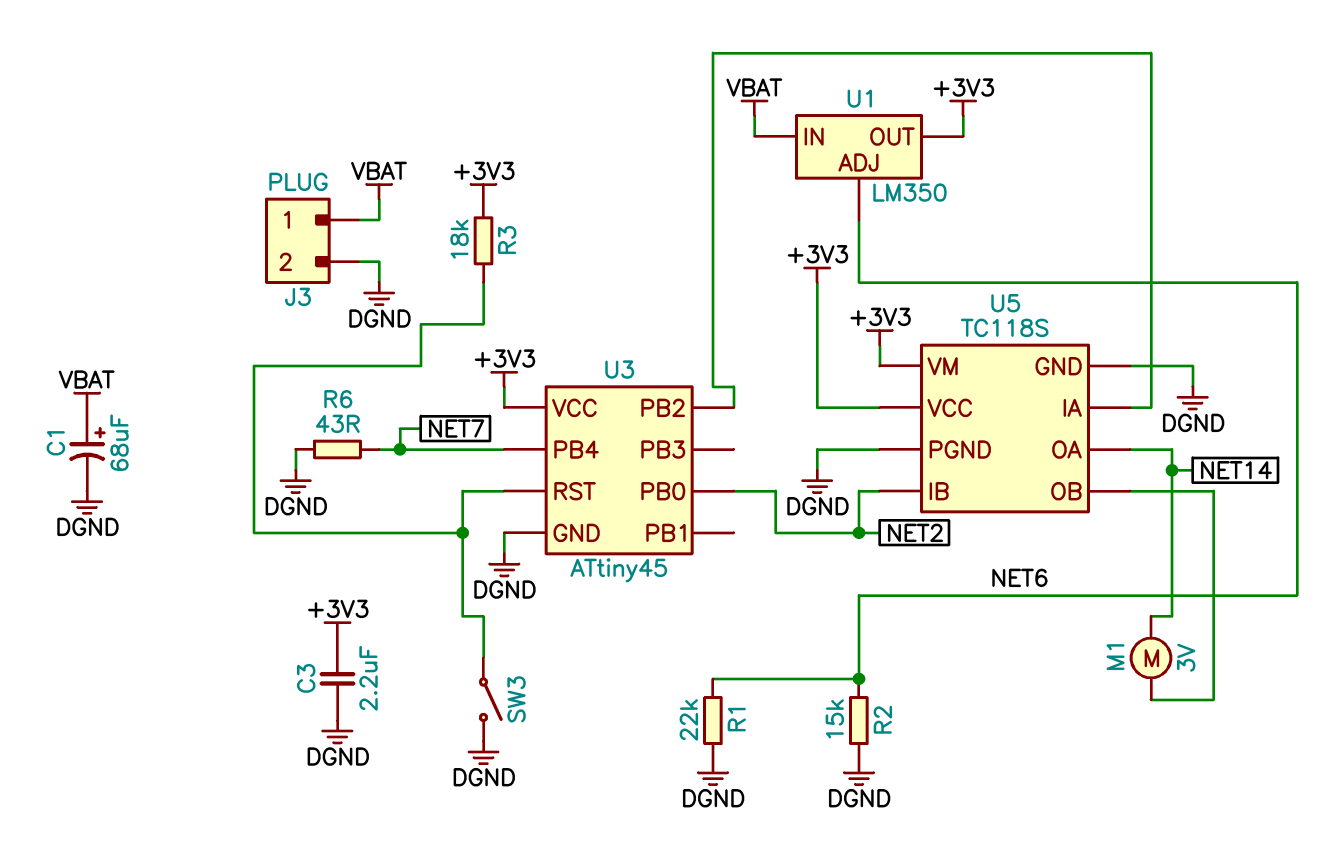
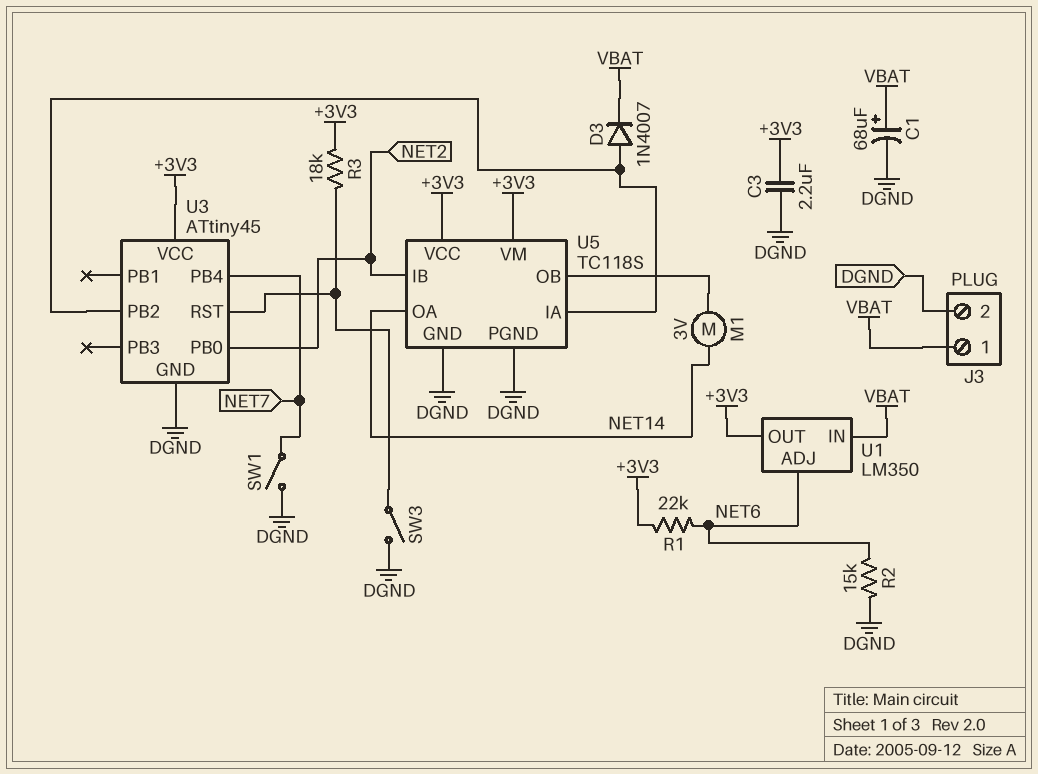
D3: none -> diode 1N4007 (A U3/PB2, K VBAT)
R1: 22k (DGND, NET6) -> 22k (+3V3, NET6)
R6: 43 (DGND, NET7) -> none
SW1: none -> switch (DGND, NET7)

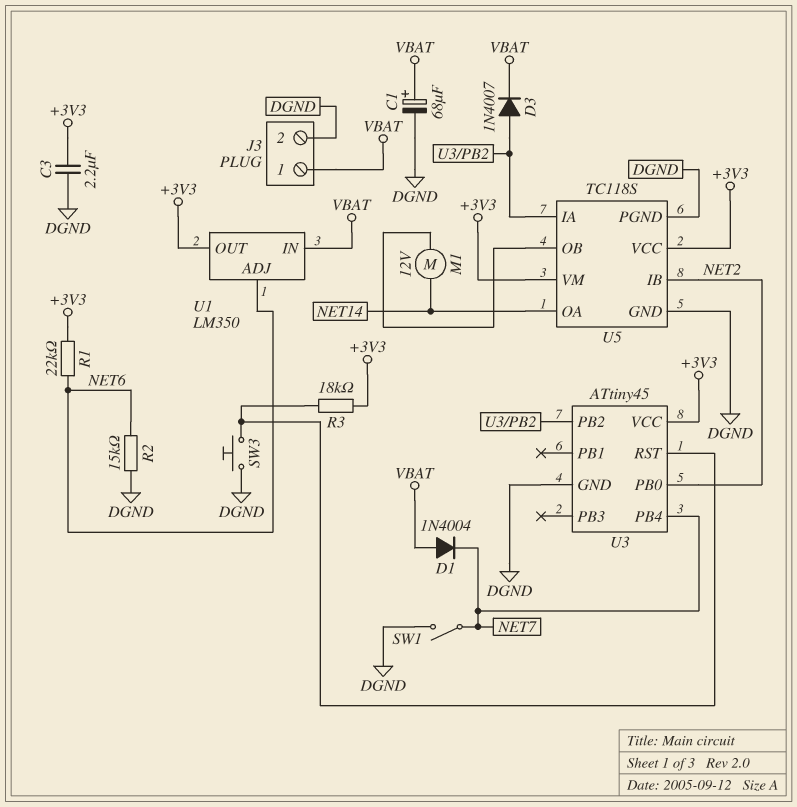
D1: none -> diode 1N4004 (A VBAT, K NET7)
M1: motor 3V (NET14, U5/OB) -> motor 12V (NET14, U5/OB)
SW3: switch (DGND, U3/RST) -> button (DGND, U3/RST)

